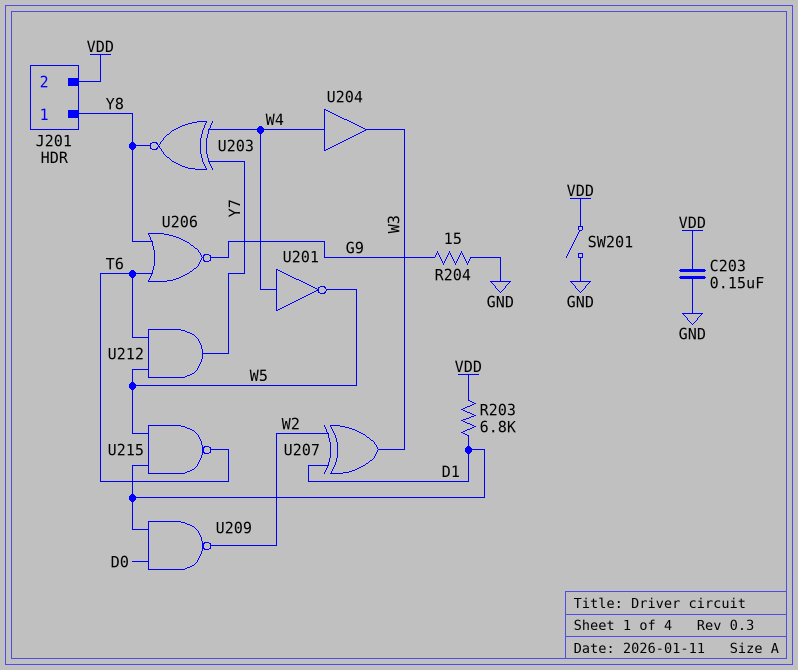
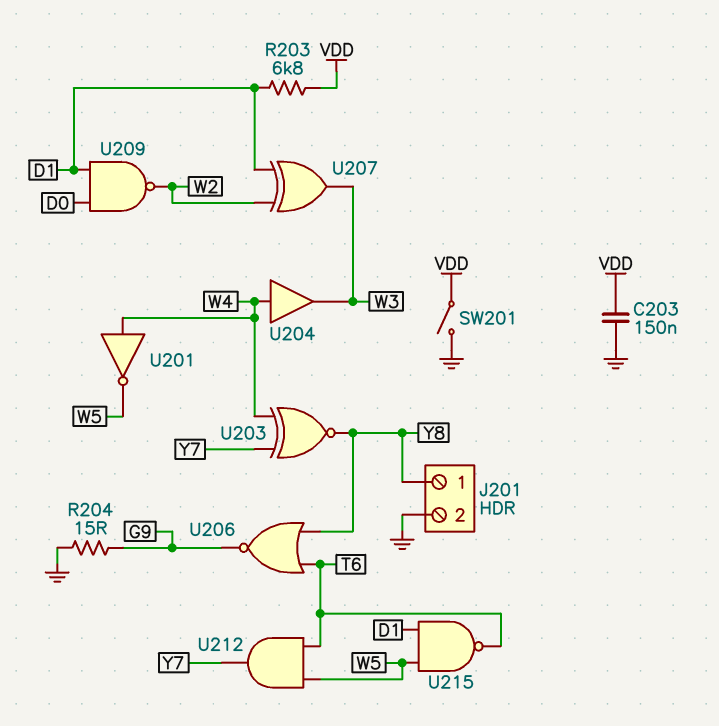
J201 pin 2: VDD -> GND

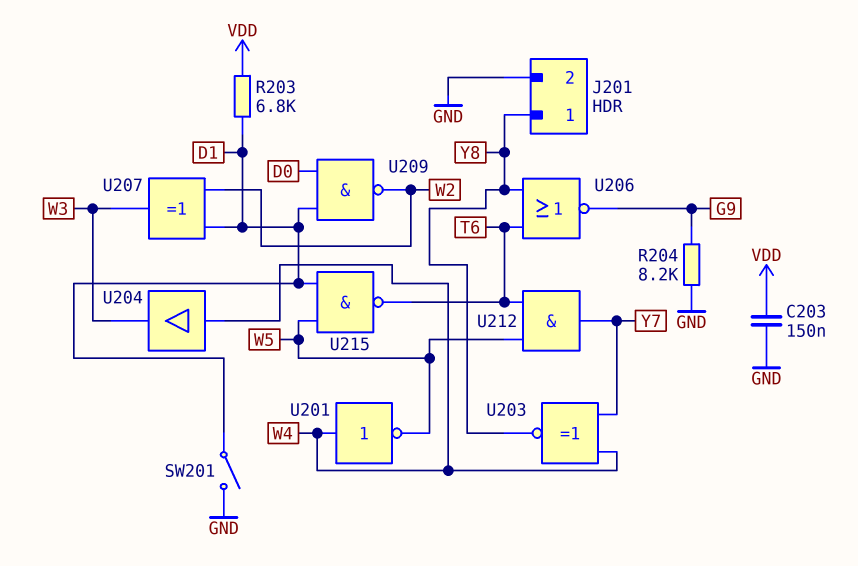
R204: 15 (G9, GND) -> 8.2k (G9, GND)
SW201: switch (GND, VDD) -> switch (D1, GND)

